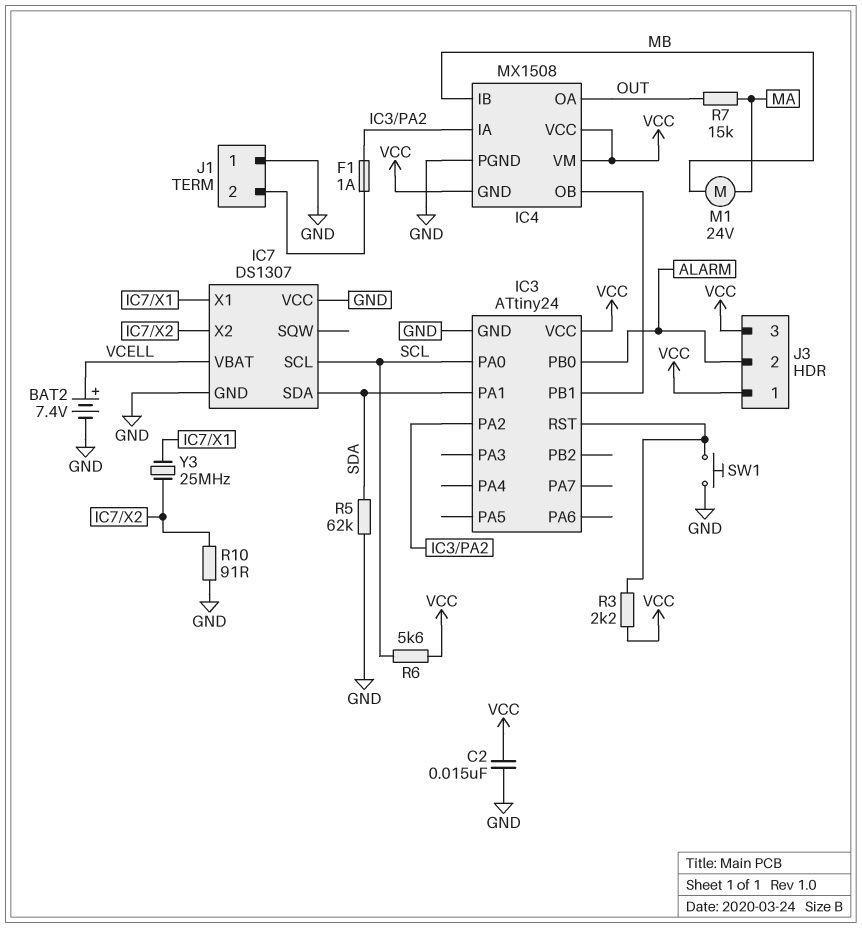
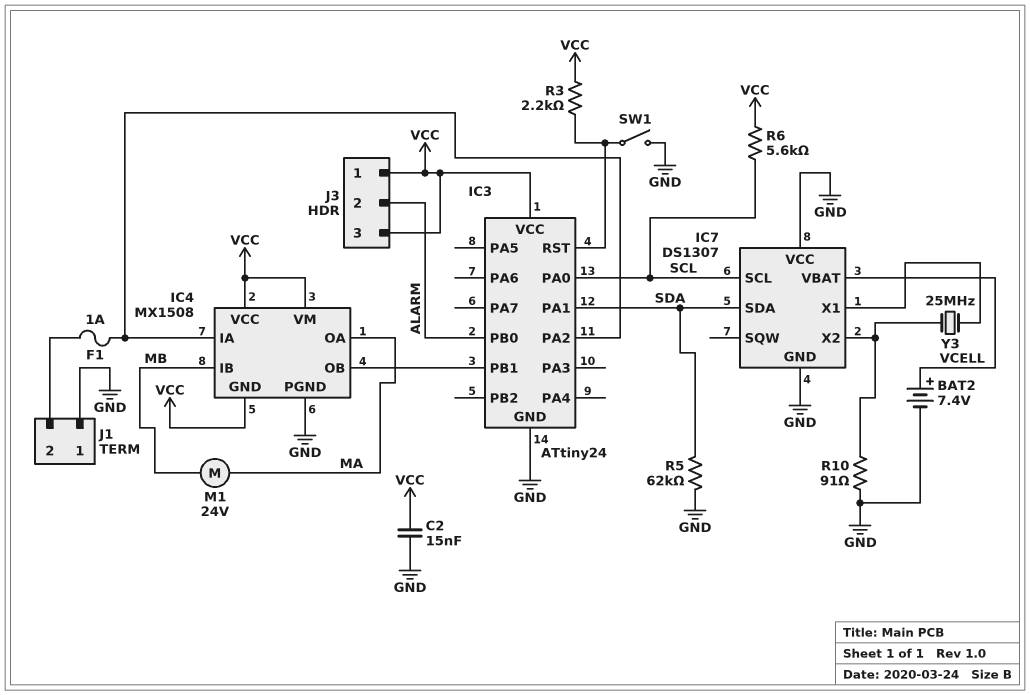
IC4 pin OA: OUT -> MA
R7: 15k (MA, OUT) -> none
SW1: button (GND, IC3/RST) -> switch (GND, IC3/RST)

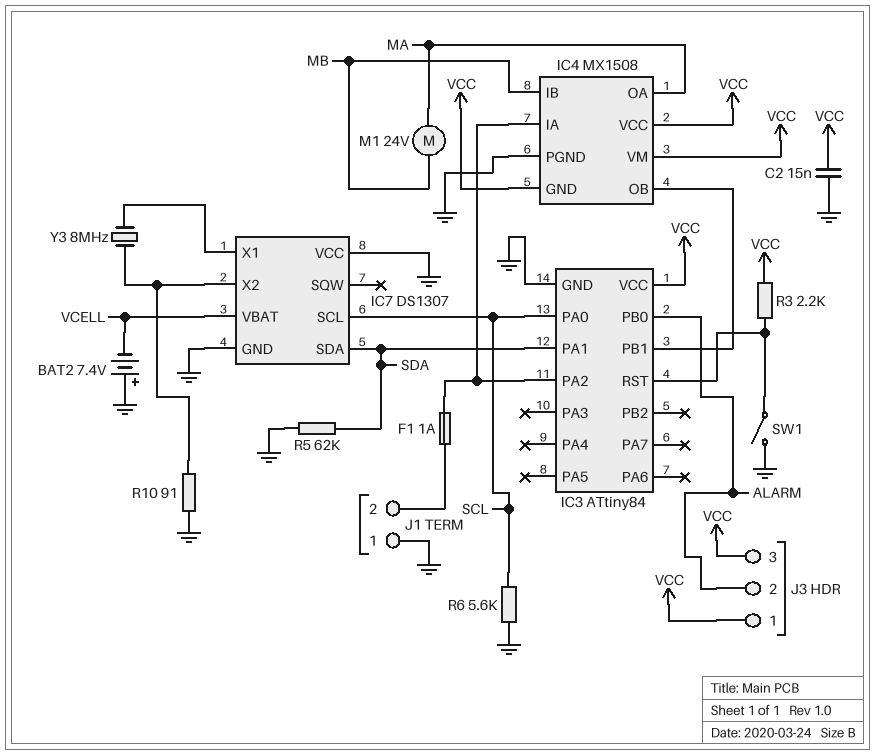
BAT2: 7.4V (plus VCELL, minus GND) -> 7.4V (plus GND, minus VCELL)
IC3: ATtiny24 -> ATtiny84
R6: 5.6k (SCL, VCC) -> 5.6k (GND, SCL)
Y3: 25MHz (IC7/X1, IC7/X2) -> 8MHz (IC7/X1, IC7/X2)

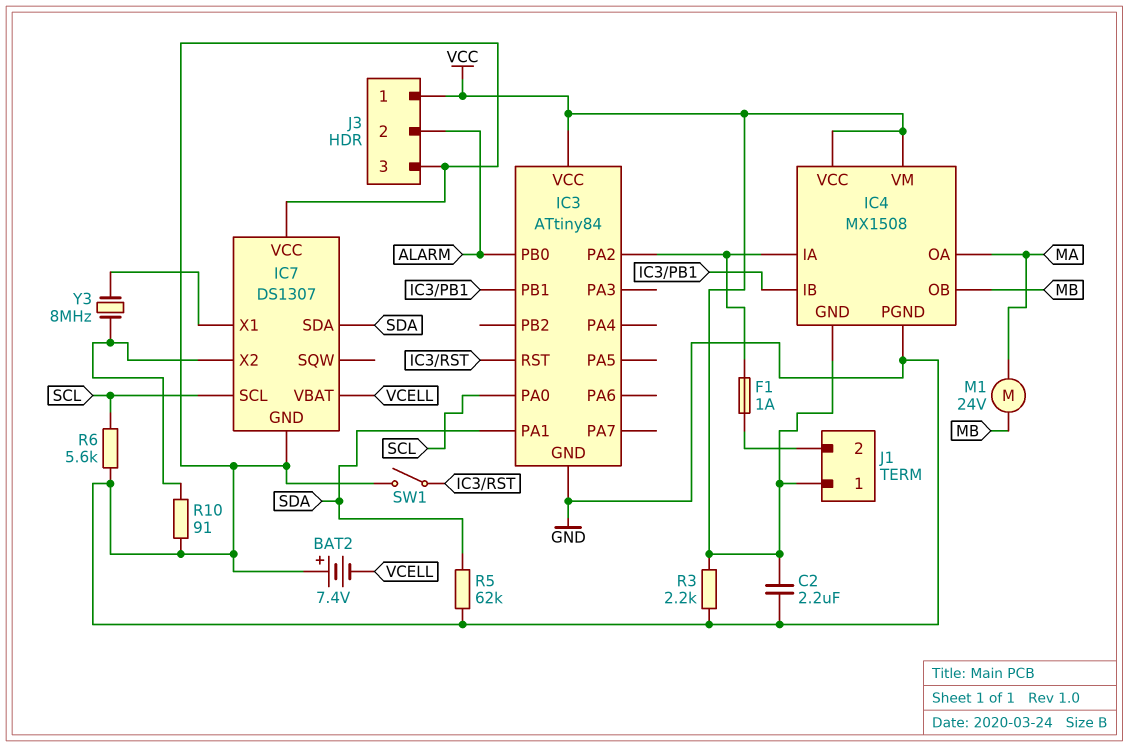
C2: 15nF (GND, VCC) -> 2.2uF (GND, VCC)
IC4 pin IB: MB -> IC3/PB1
IC4 pin OB: IC3/PB1 -> MB
J1 pin 1: GND -> VCC
J3 pin 3: VCC -> GND
R3: 2.2k (IC3/RST, VCC) -> 2.2k (GND, VCC)

